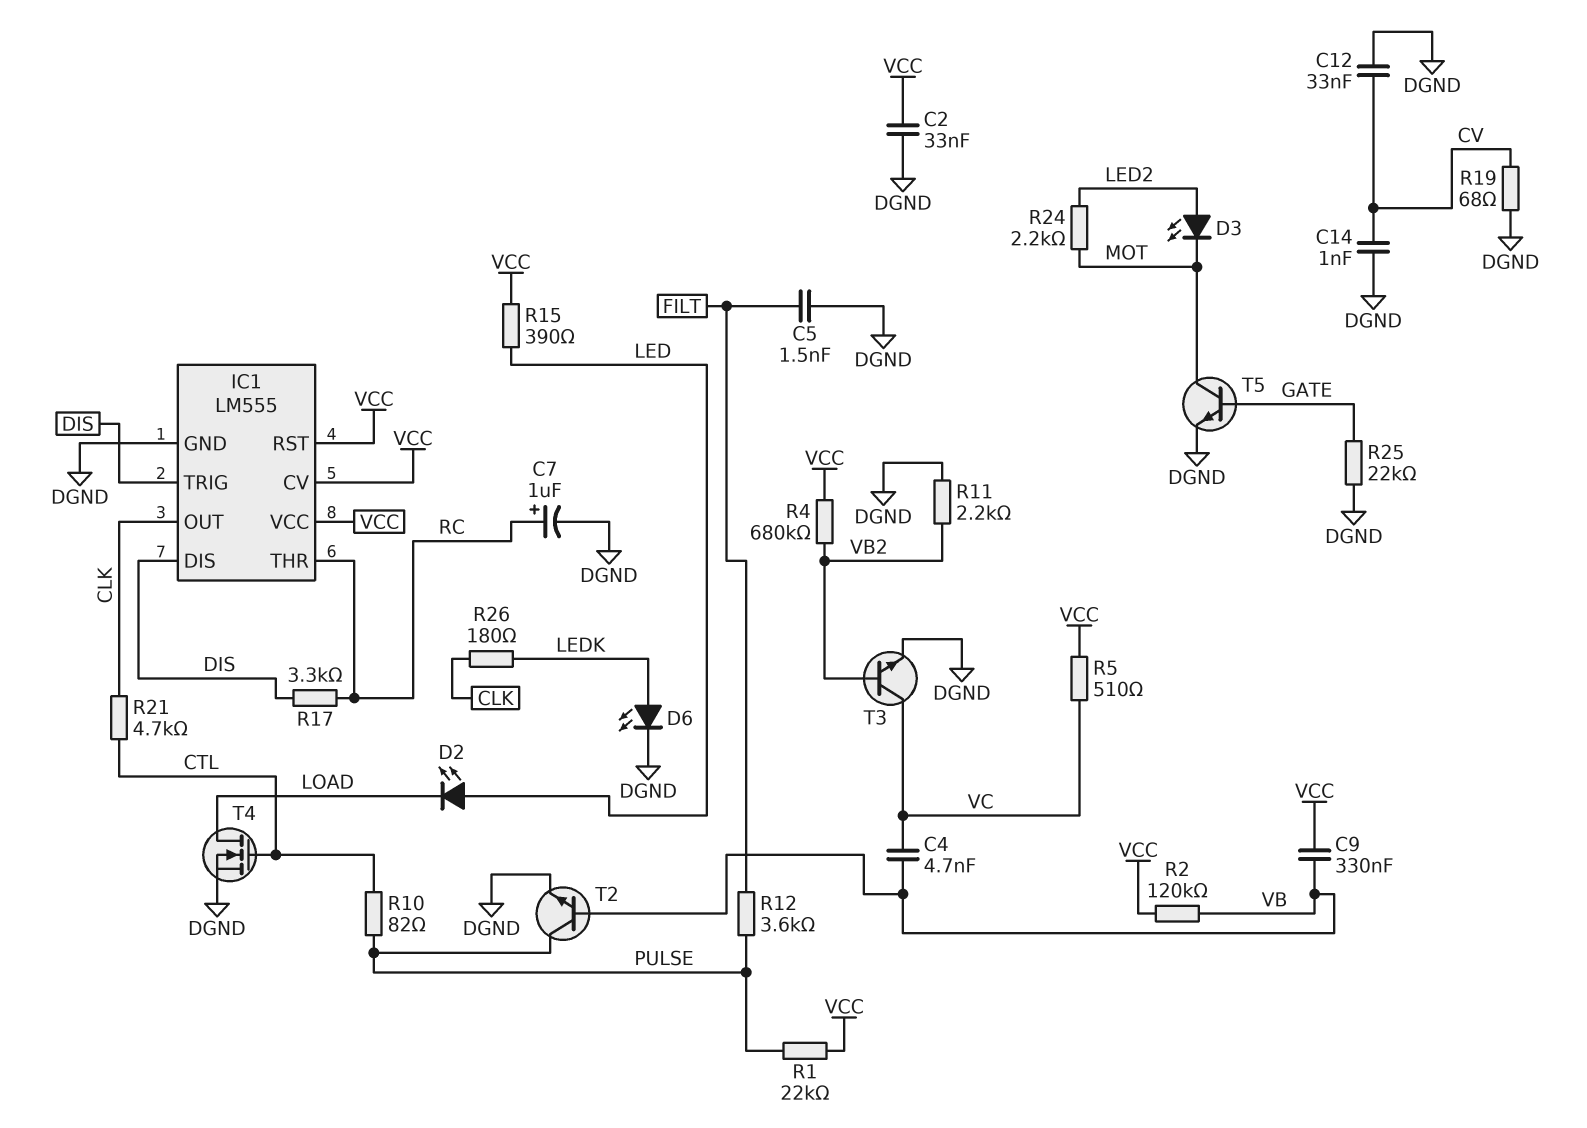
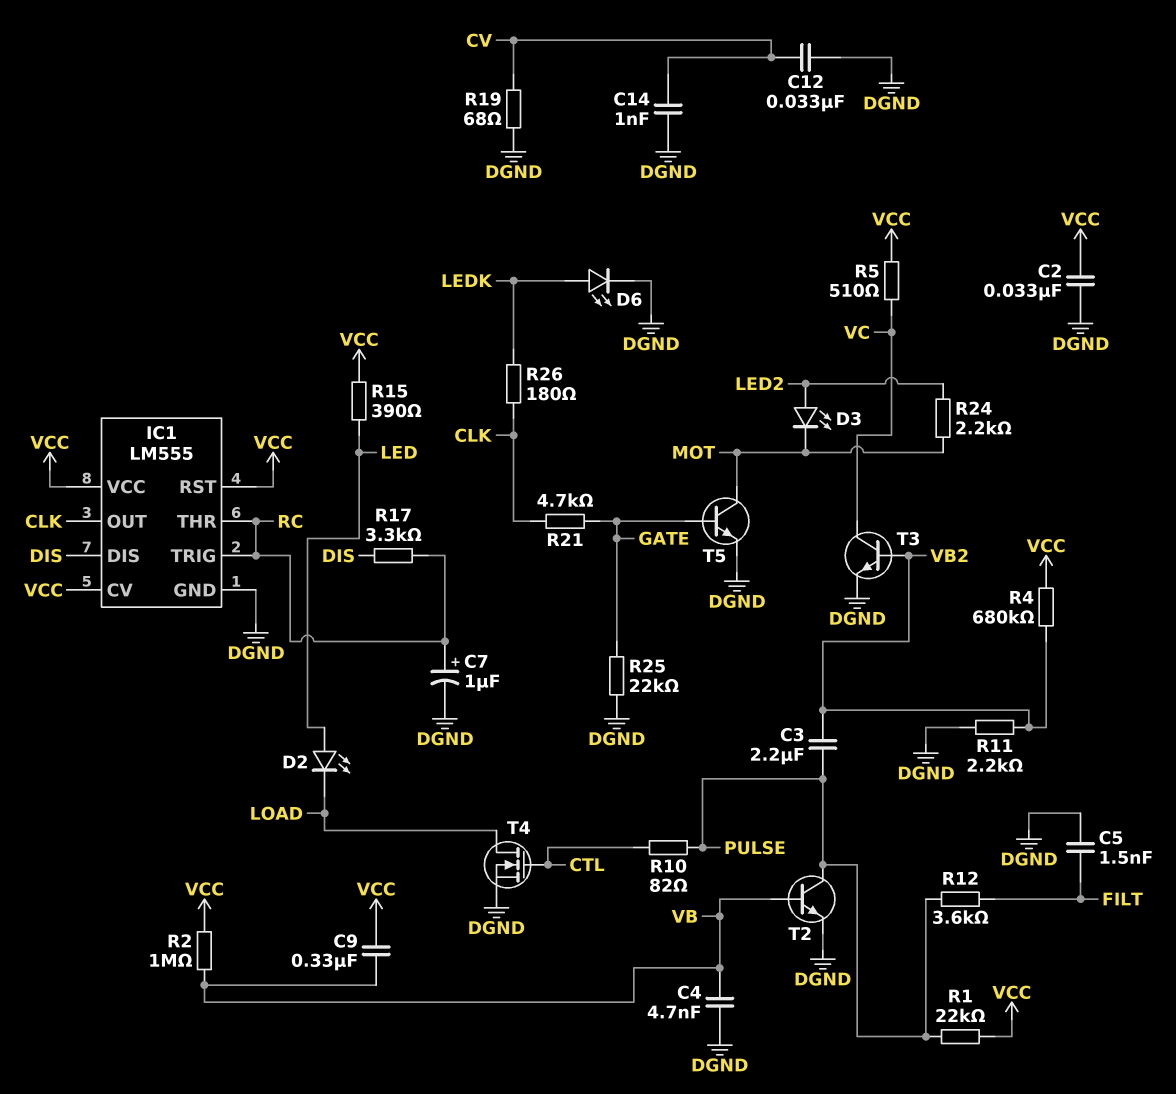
C3: none -> 2.2uF (PULSE, VB2)
C4: 4.7nF (VB, VC) -> 4.7nF (DGND, VB)
IC1 pin TRIG: DIS -> RC
R2: 120k (VB, VCC) -> 1M (VB, VCC)
R21: 4.7k (CLK, CTL) -> 4.7k (CLK, GATE)

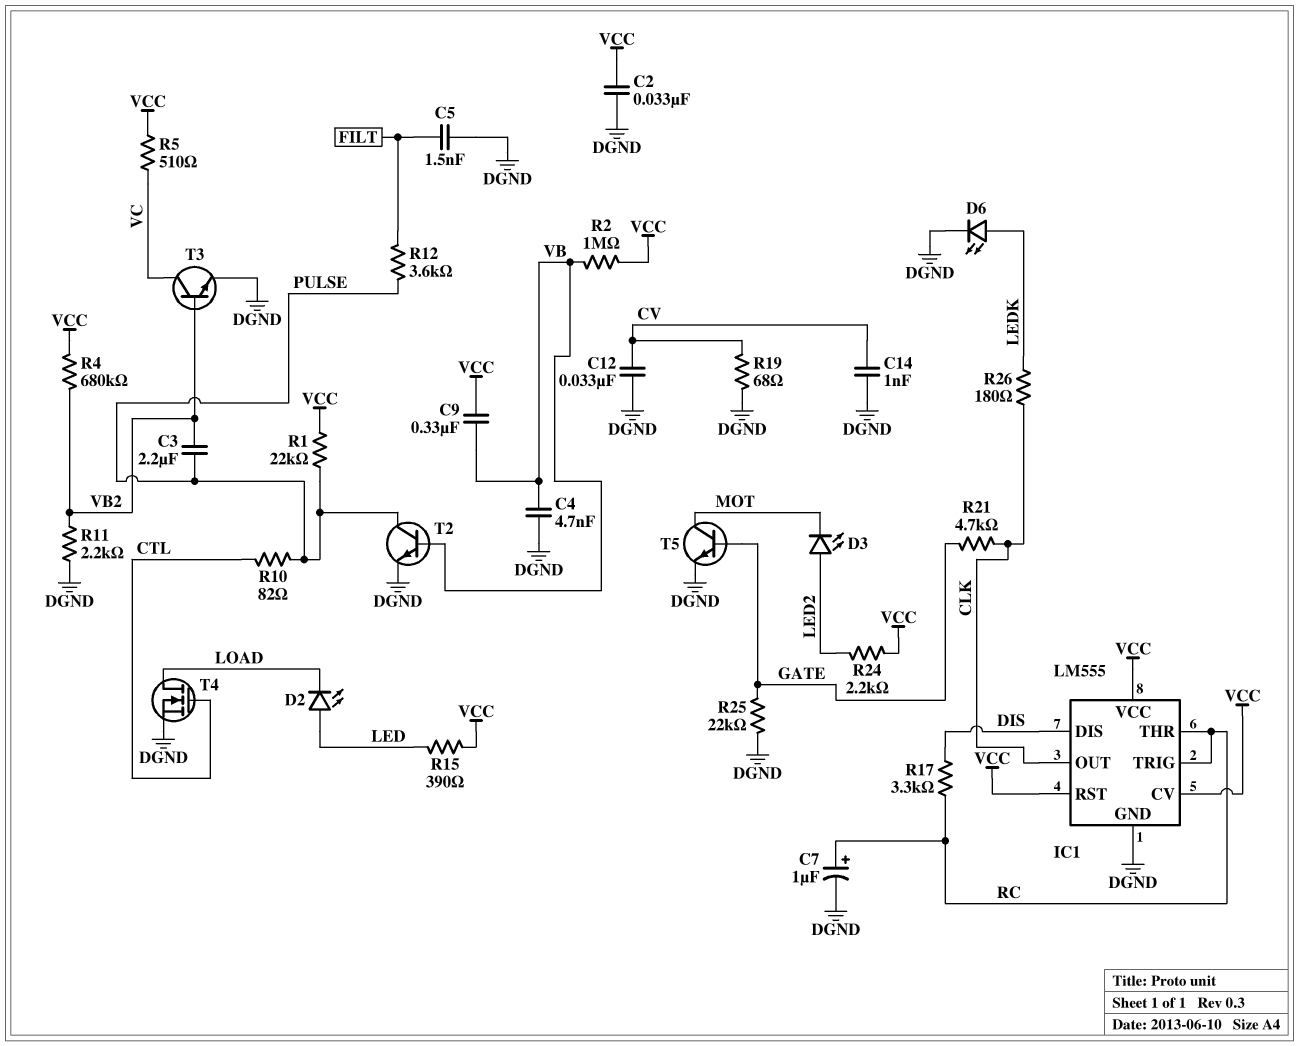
R24: 2.2k (LED2, MOT) -> 2.2k (LED2, VCC)

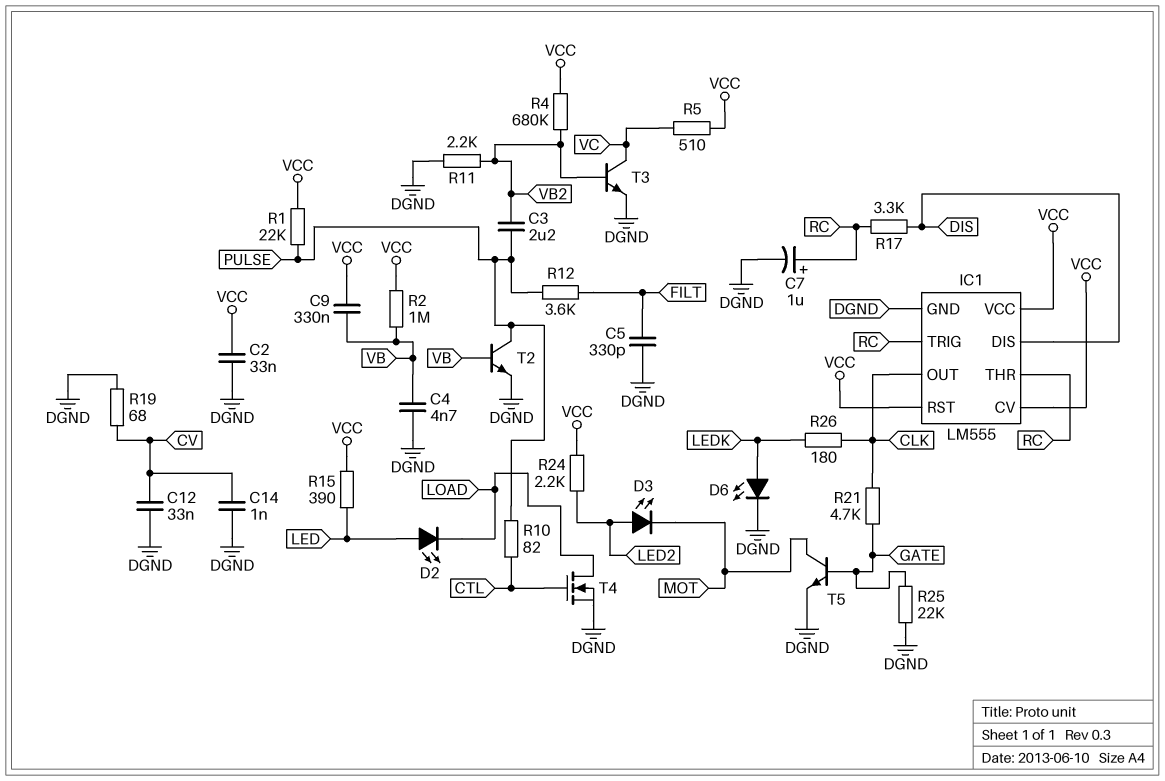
C5: 1.5nF (DGND, FILT) -> 330pF (DGND, FILT)

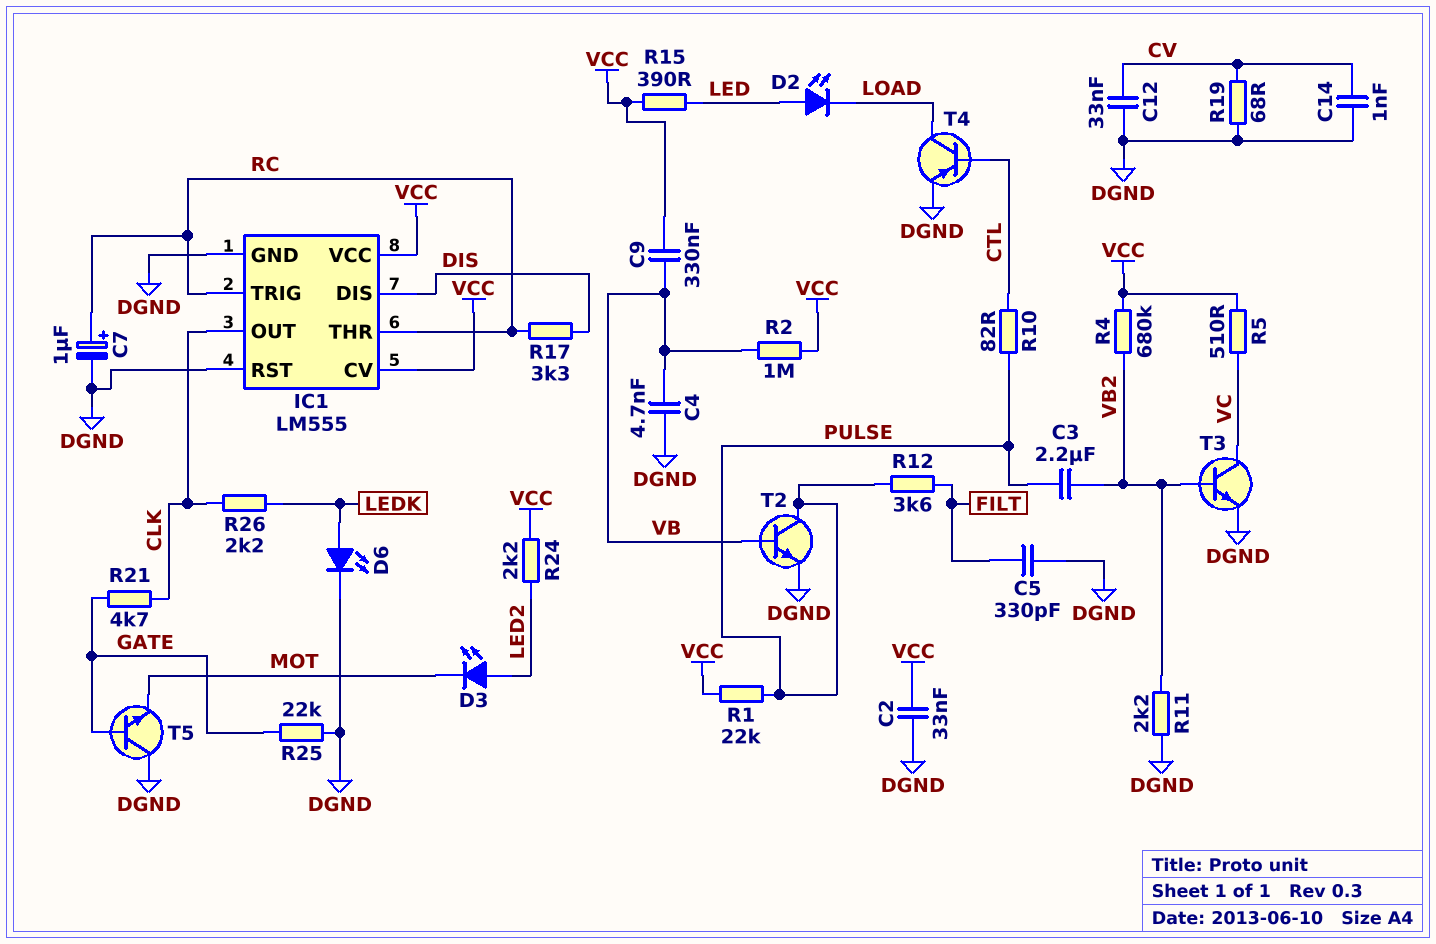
IC1 pin RST: VCC -> DGND
R26: 180 (CLK, LEDK) -> 2.2k (CLK, LEDK)
T4: NMOS (G CTL, D LOAD, S DGND) -> PNP (B CTL, C LOAD, E DGND)
T5: NPN (B GATE, C MOT, E DGND) -> NPN (B GATE, C DGND, E MOT)

